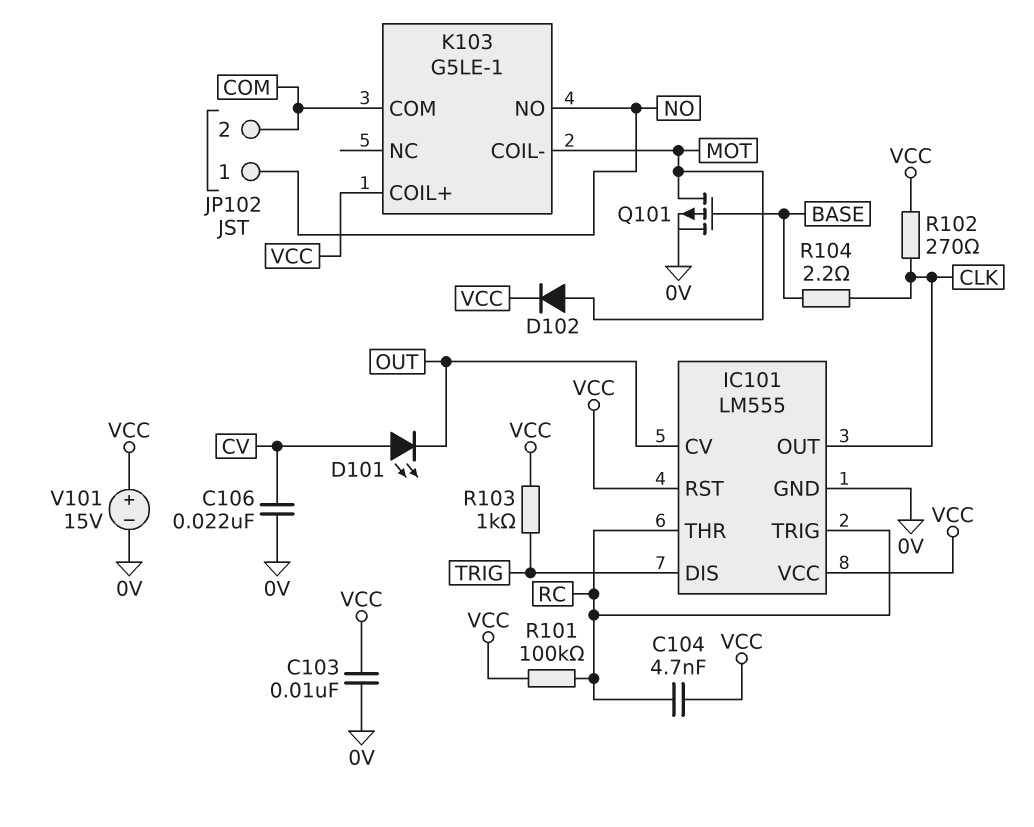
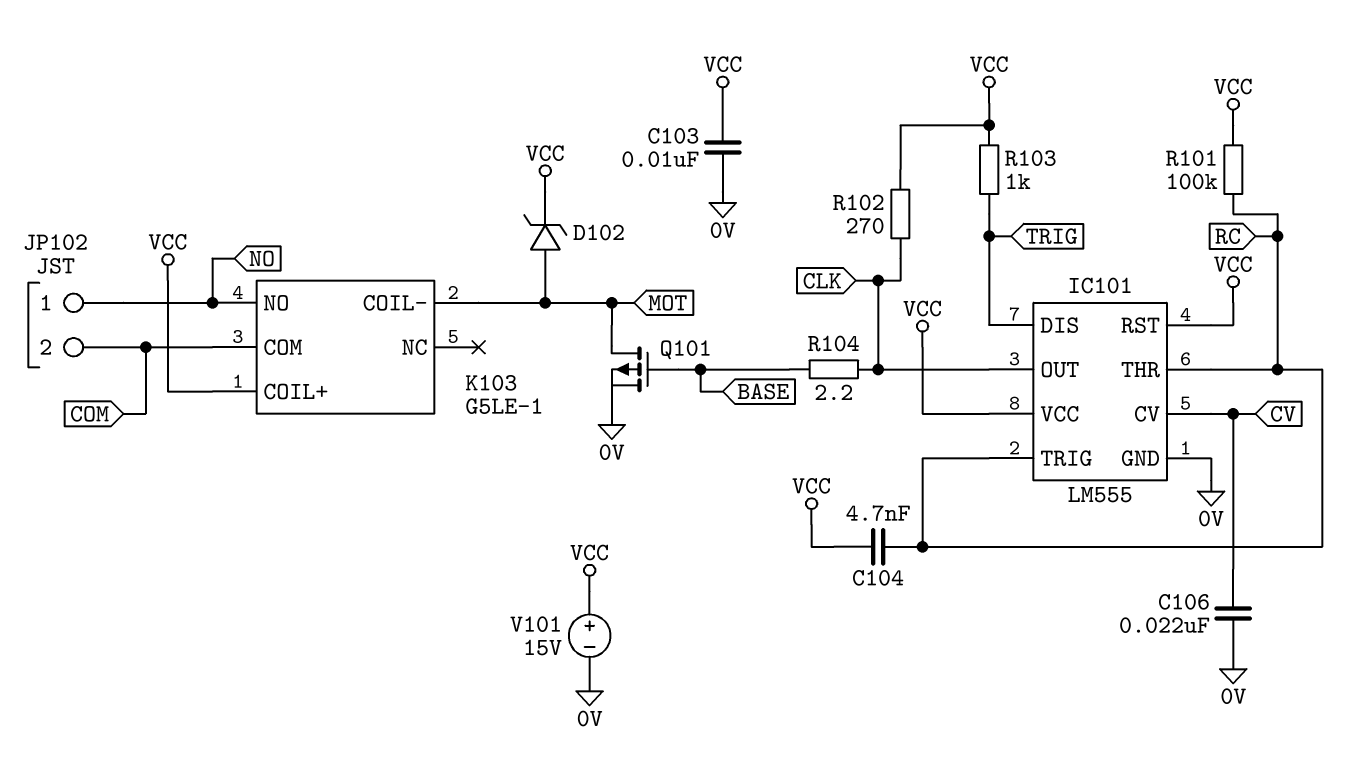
D101: LED (A CV, K OUT) -> none
D102: diode (A MOT, K VCC) -> zener (A MOT, K VCC)
IC101 pin CV: OUT -> CV

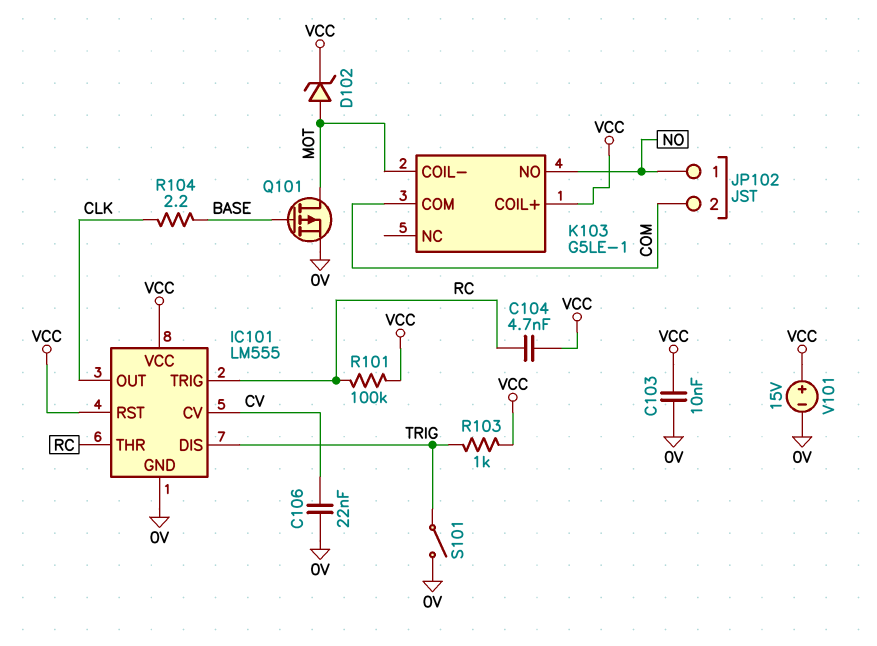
R102: 270 (CLK, VCC) -> none
S101: none -> switch (0V, TRIG)

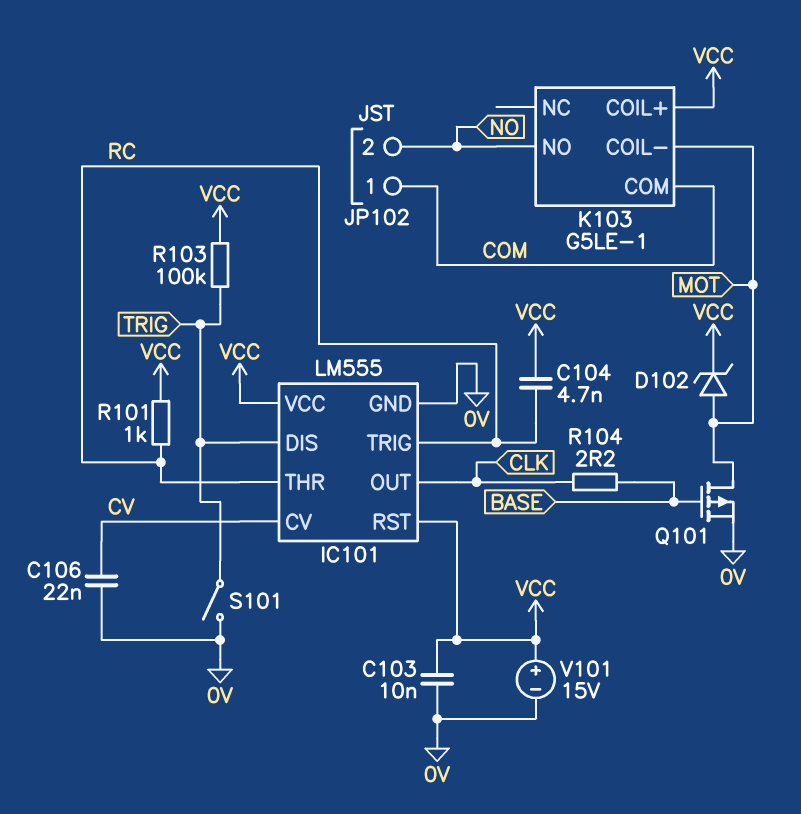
JP102 pin 1: NO -> COM
JP102 pin 2: COM -> NO
R101: 100k (RC, VCC) -> 1k (RC, VCC)
R103: 1k (TRIG, VCC) -> 100k (TRIG, VCC)

